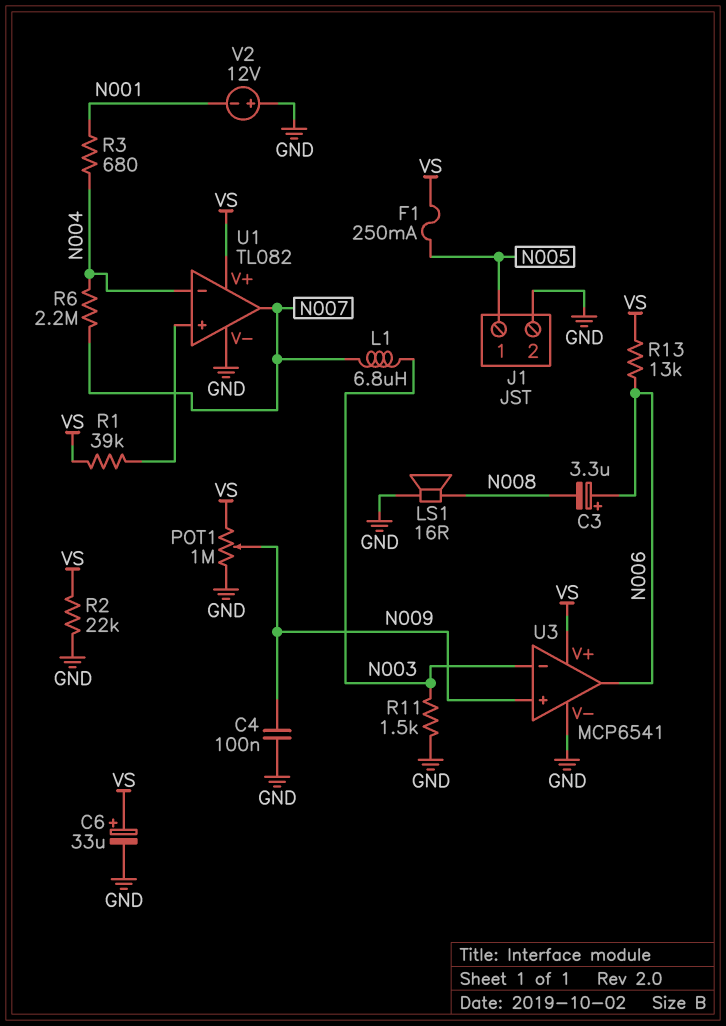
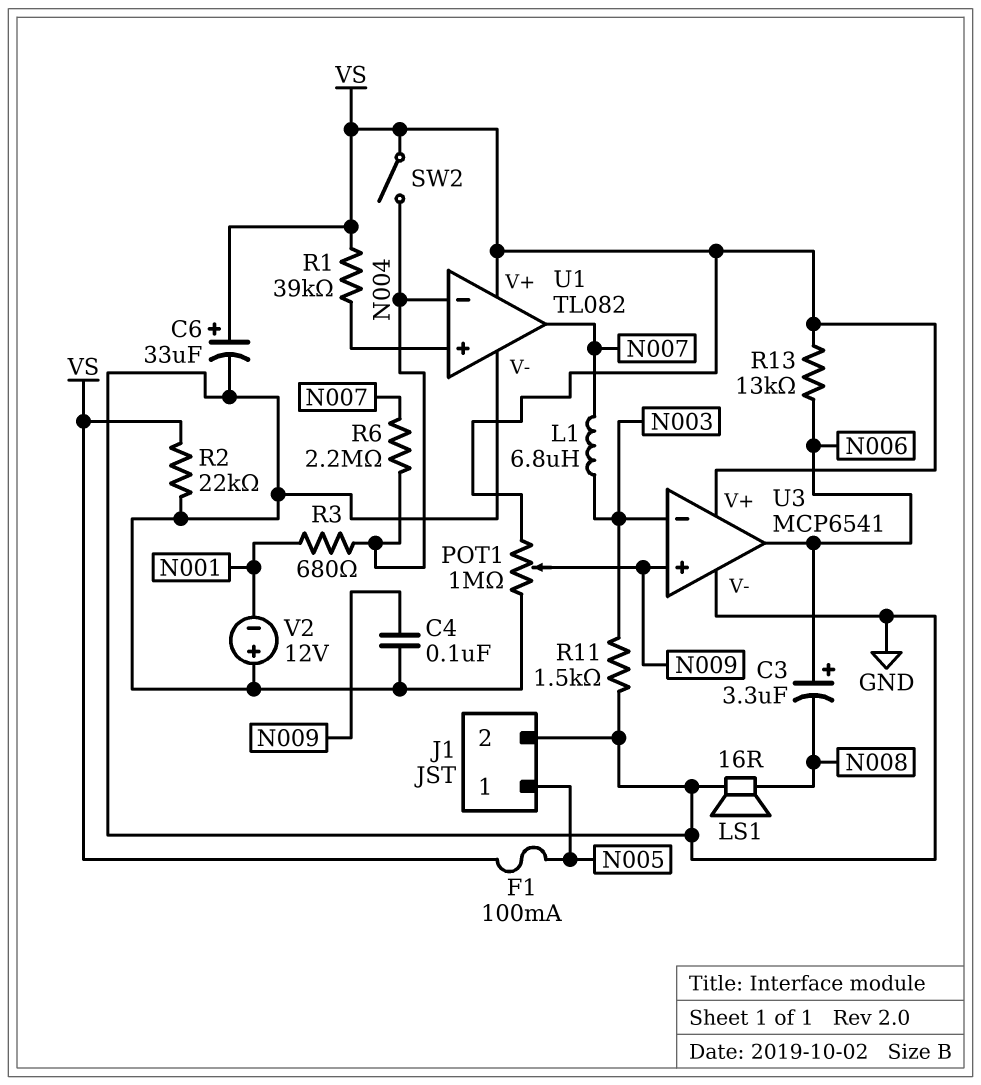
F1: 250mA (N005, VS) -> 100mA (N005, VS)
SW2: none -> switch (N004, VS)

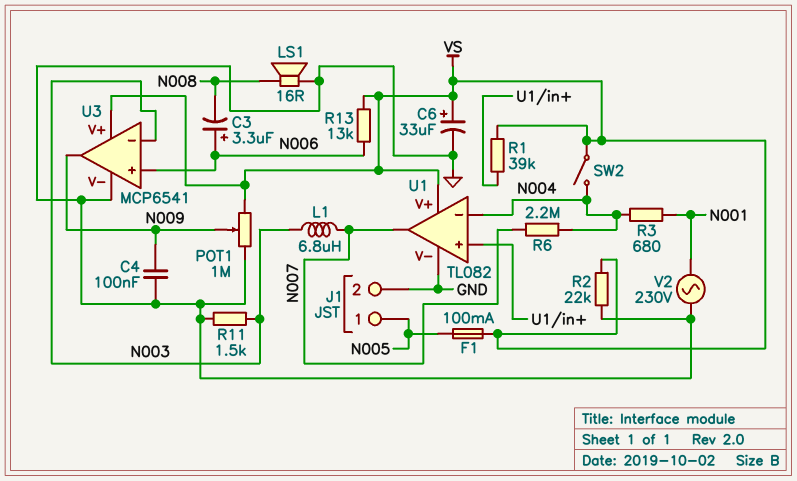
U3 pin in+: N009 -> N006
U3 pin out: N006 -> N009
V2: 12V (plus GND, minus N001) -> AC 230V (GND, N001)

